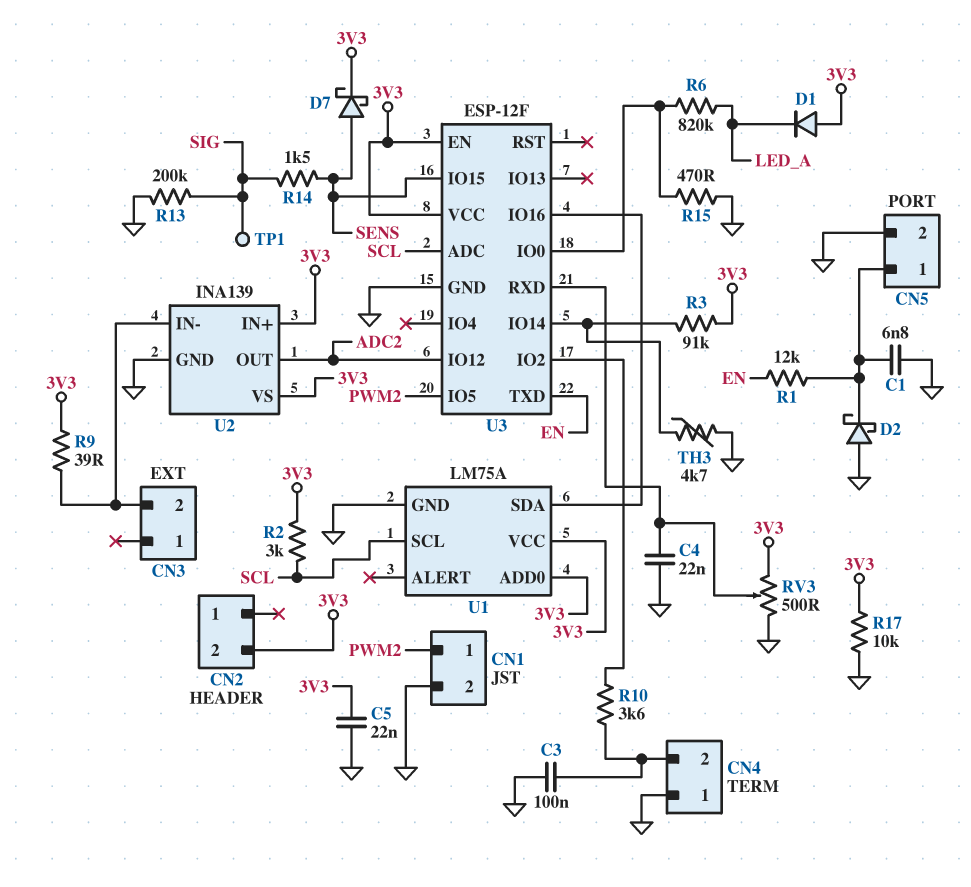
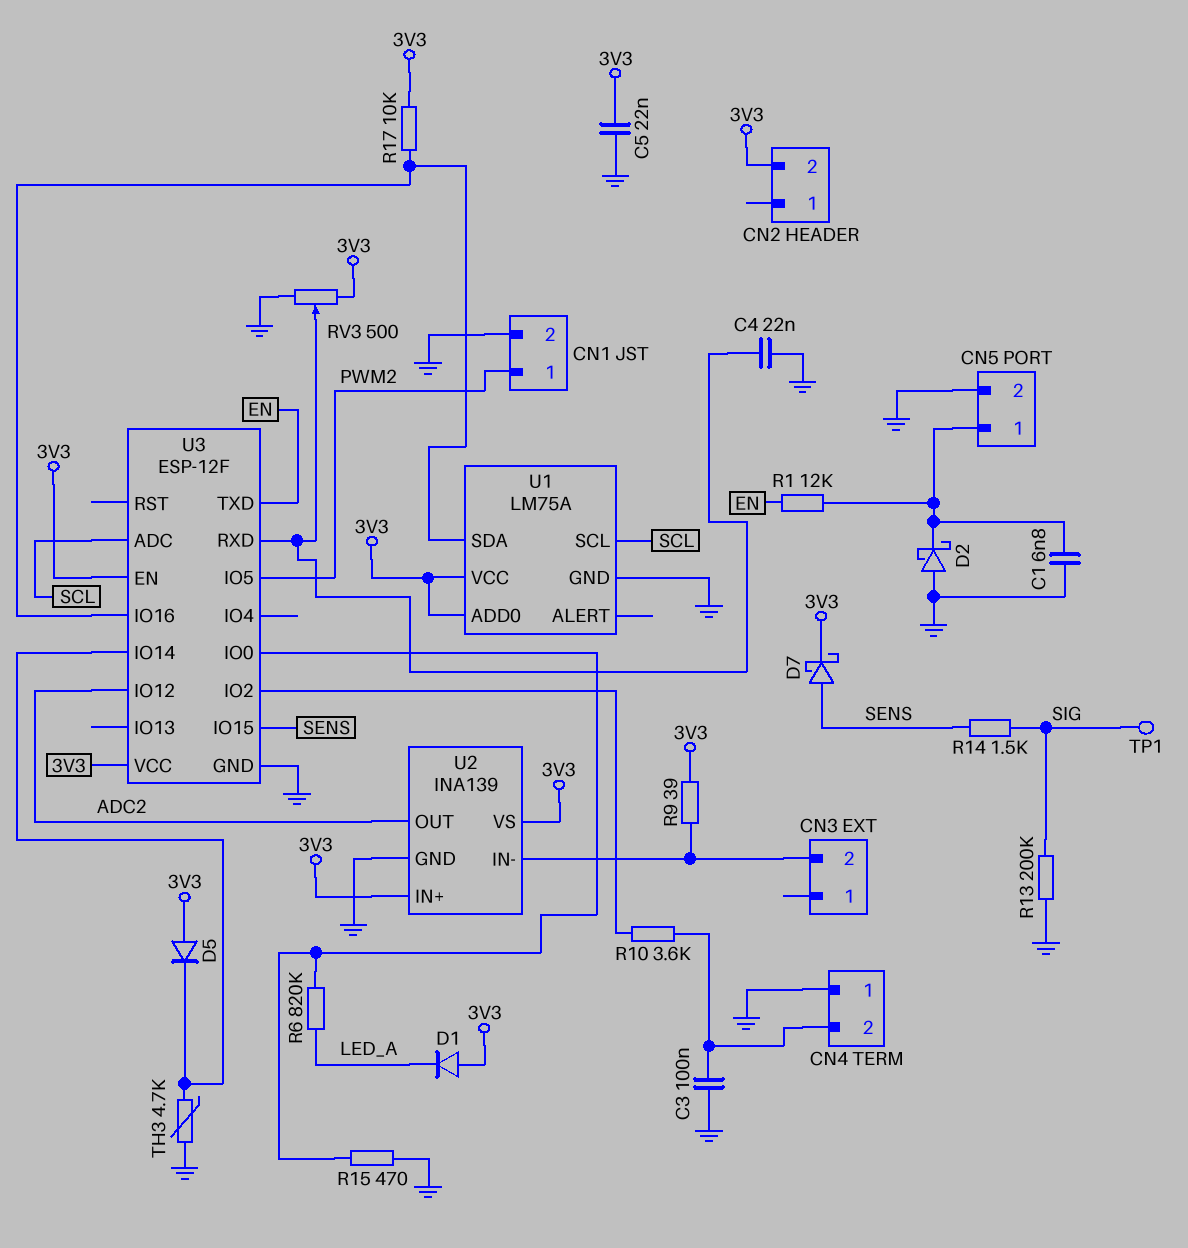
D5: none -> diode (A 3V3, K U3/IO14)
R2: 3k (3V3, SCL) -> none
R3: 91k (3V3, U3/IO14) -> none
R17: 10k (3V3, GND) -> 10k (3V3, U1/SDA)

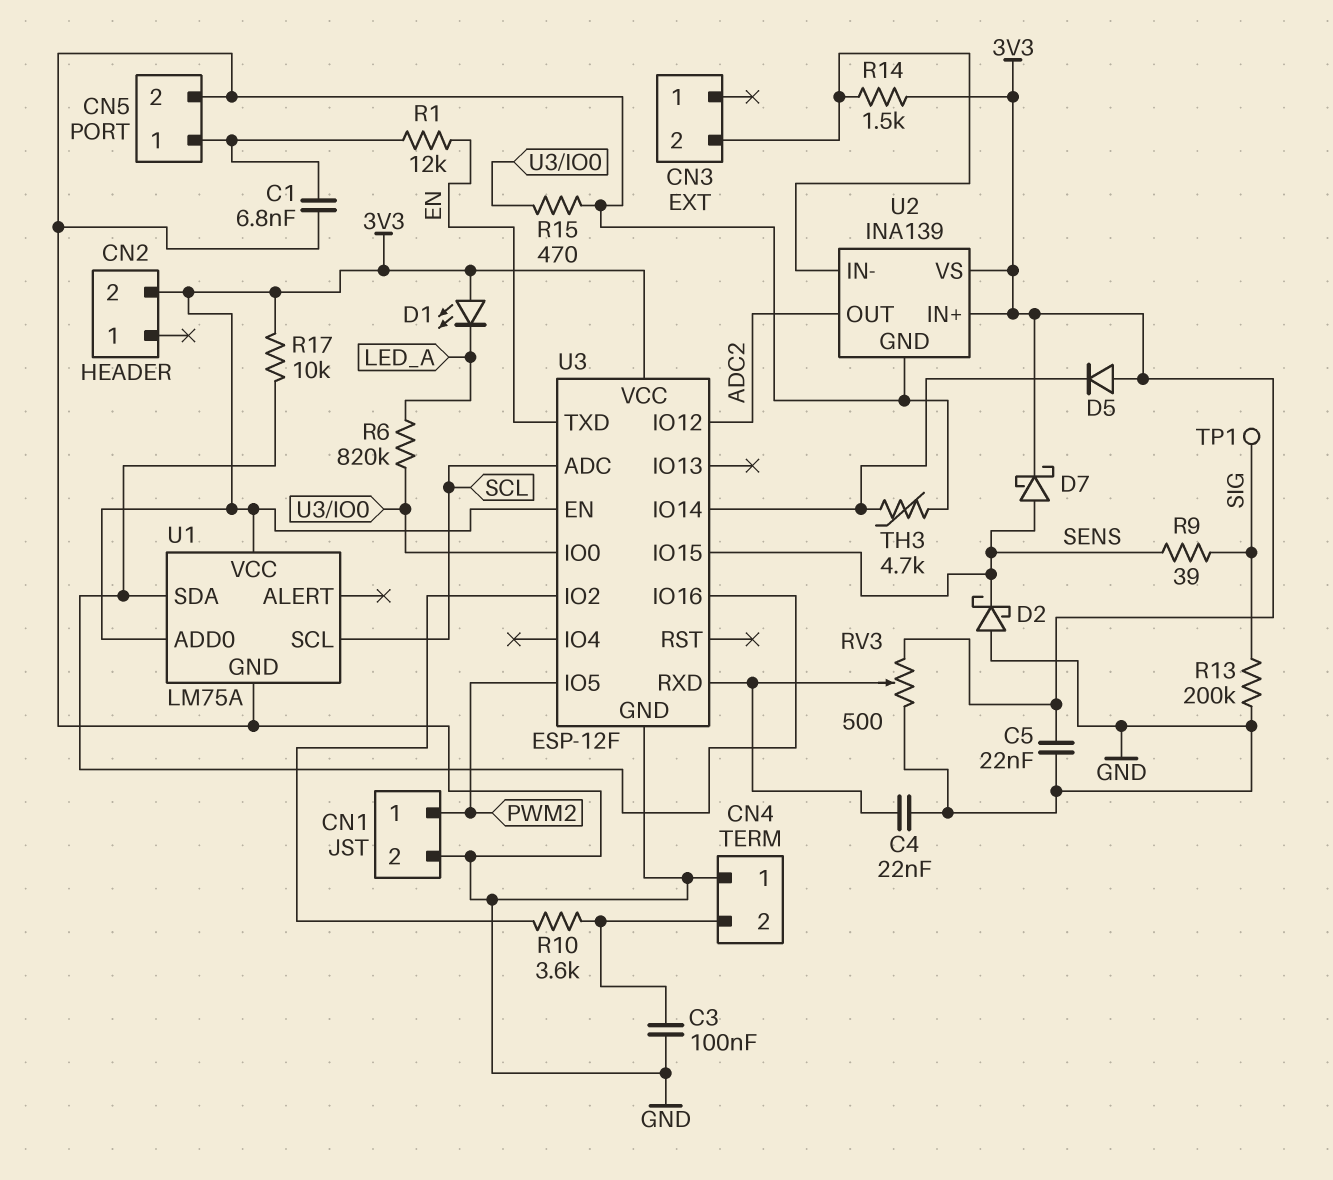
D1: diode (A 3V3, K LED_A) -> LED (A 3V3, K LED_A)
D2: schottky (A GND, K CN5/1) -> schottky (A GND, K SENS)
R9: 39 (3V3, CN3/2) -> 39 (SENS, SIG)
R14: 1.5k (SENS, SIG) -> 1.5k (3V3, CN3/2)

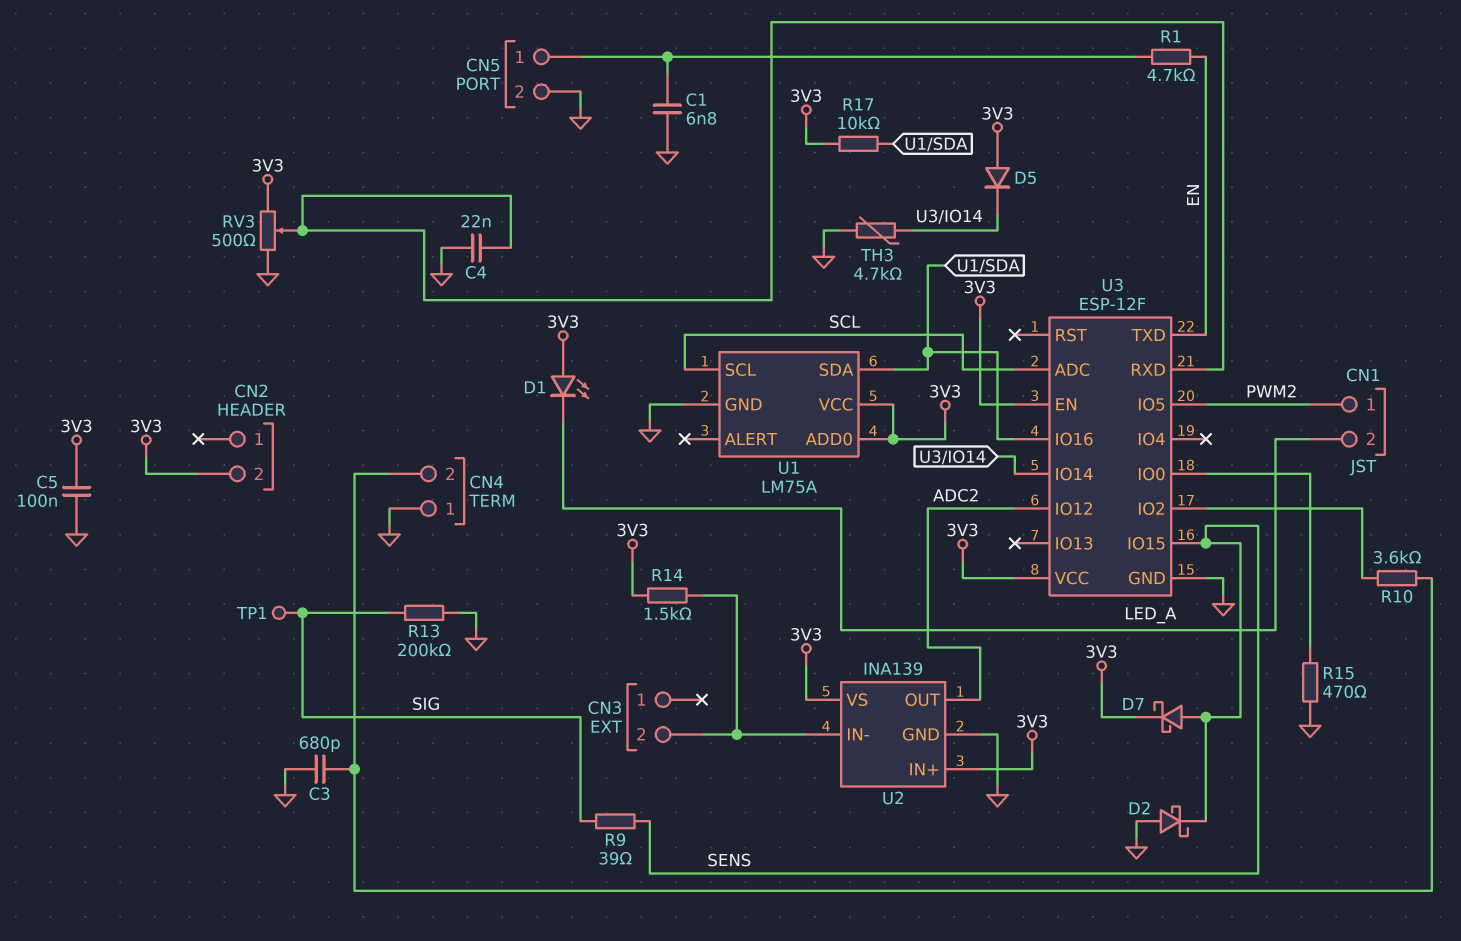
C3: 100nF (CN4/2, GND) -> 680pF (CN4/2, GND)
C5: 22nF (3V3, GND) -> 100nF (3V3, GND)
CN1 pin 2: GND -> LED_A
R1: 12k (CN5/1, EN) -> 4.7k (CN5/1, EN)
R6: 820k (LED_A, U3/IO0) -> none

